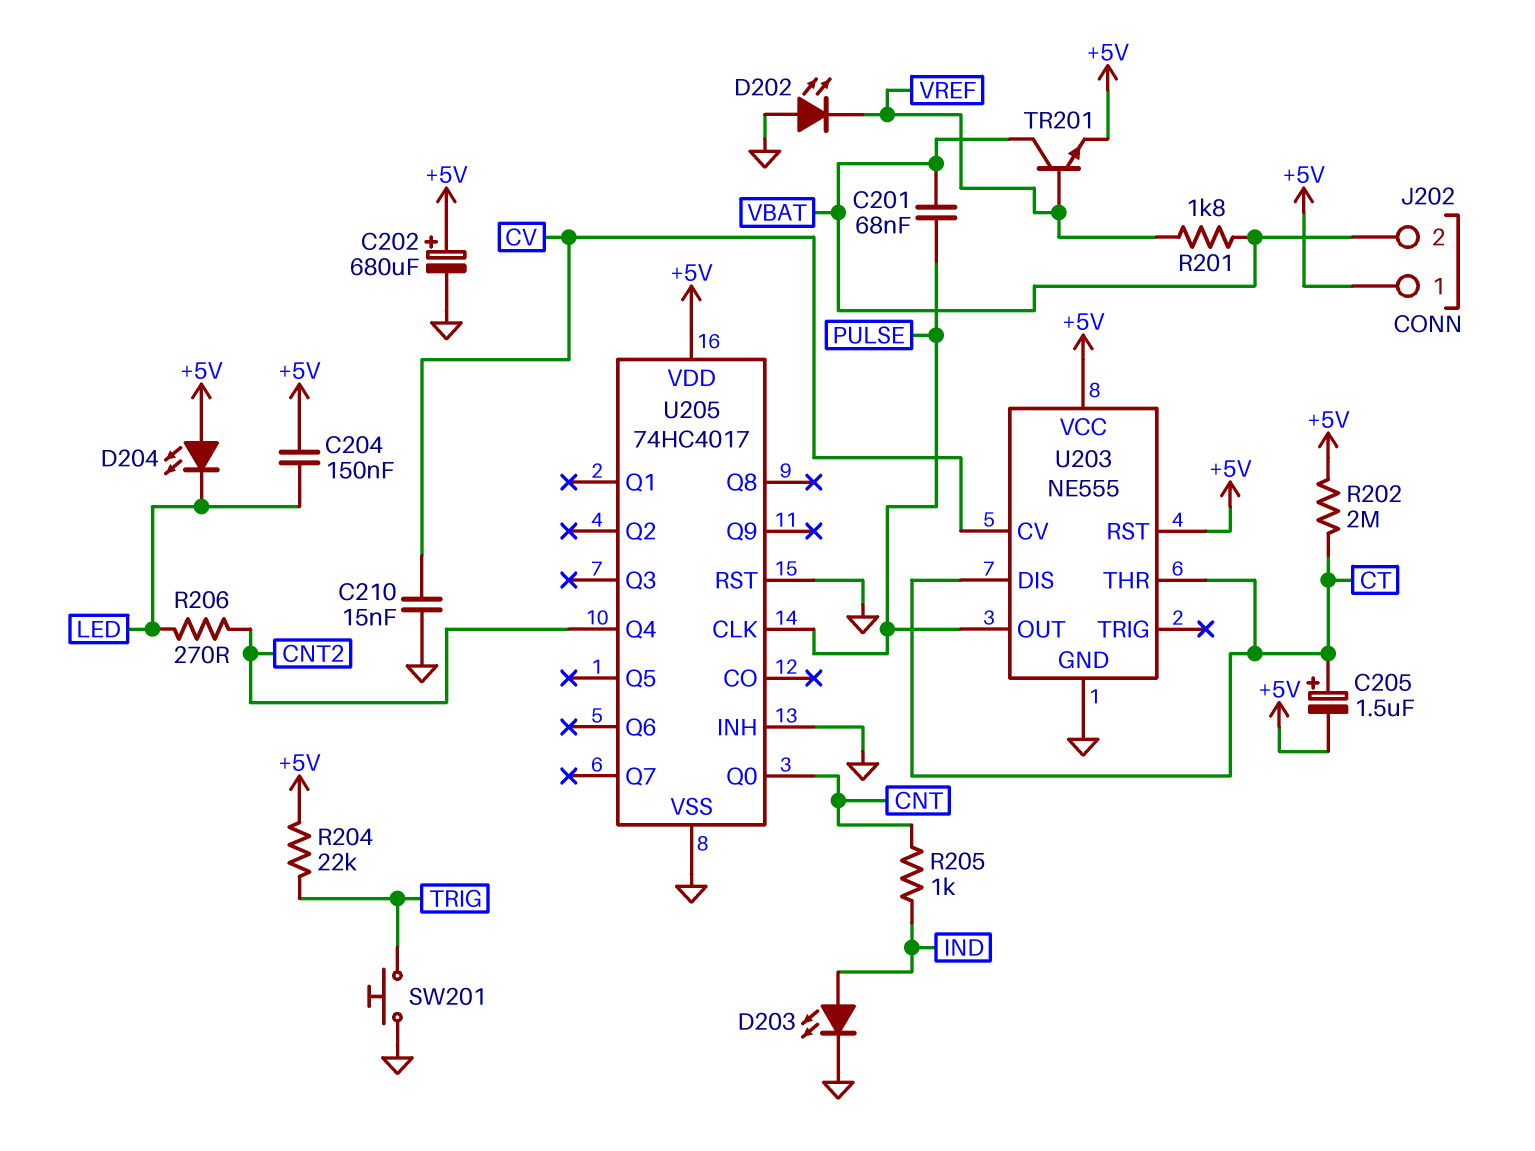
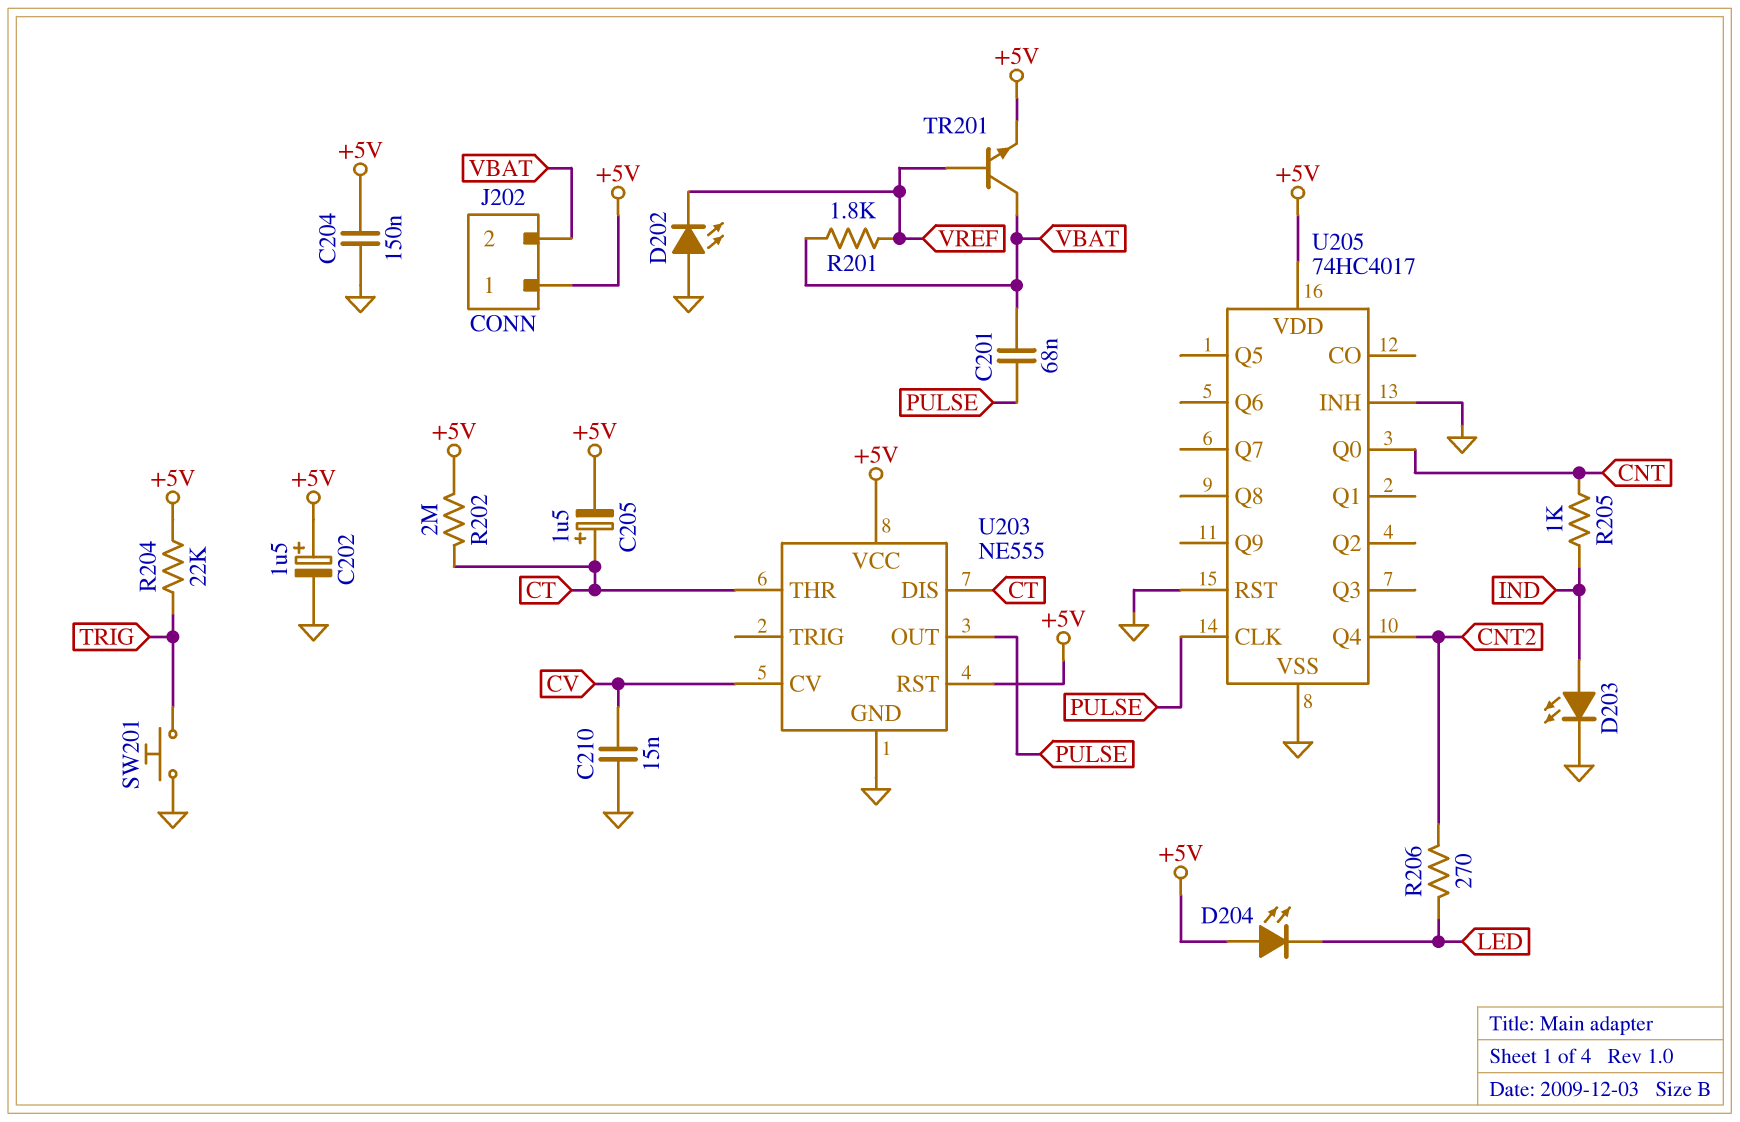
C202: 680uF (plus +5V, minus GND) -> 1.5uF (plus +5V, minus GND)
C204: 150nF (+5V, LED) -> 150nF (+5V, GND)

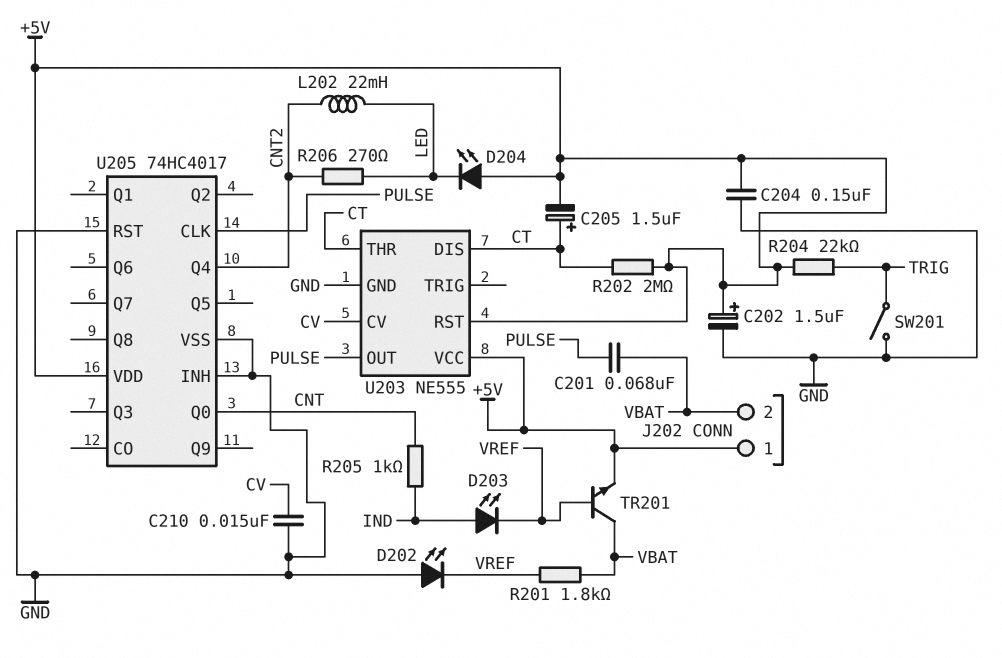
D203: LED (A IND, K GND) -> LED (A IND, K VREF)
L202: none -> 22mH (CNT2, LED)
SW201: button (GND, TRIG) -> switch (GND, TRIG)

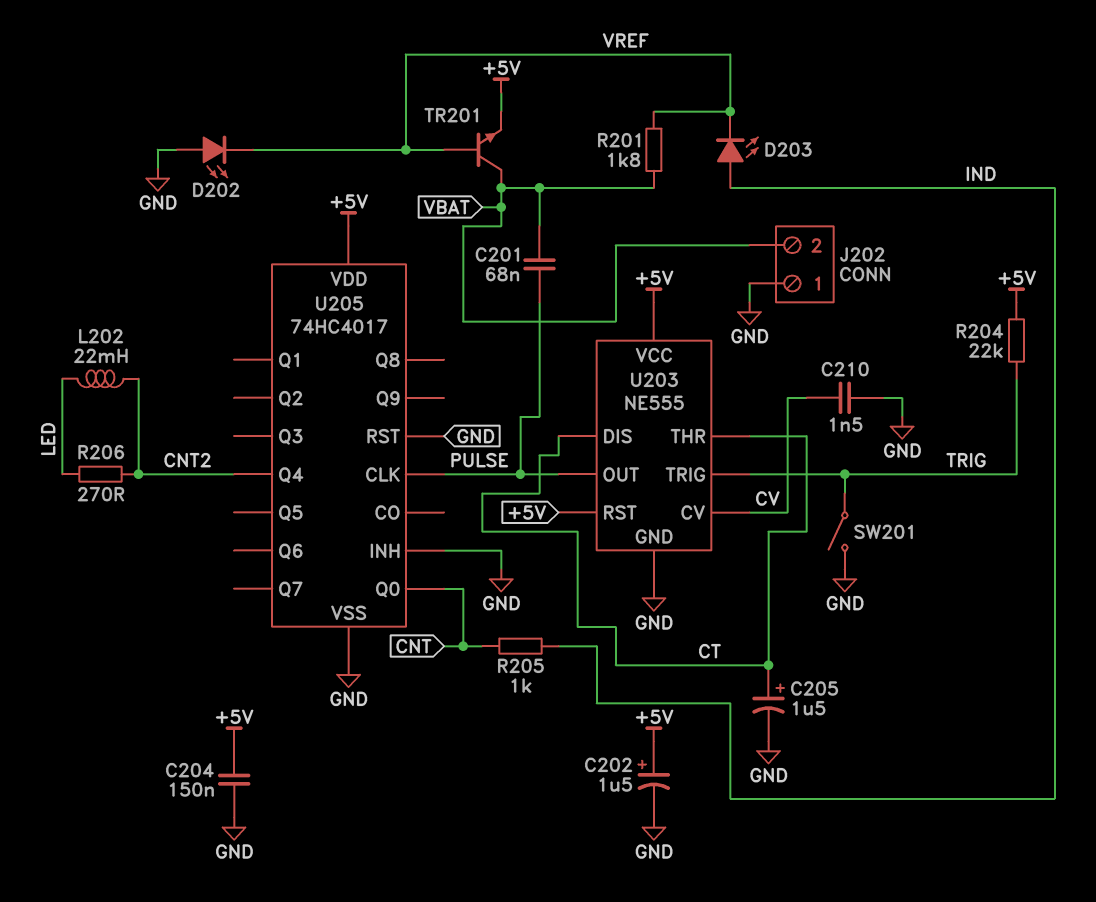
C205: 1.5uF (plus CT, minus +5V) -> 1.5uF (plus CT, minus GND)
C210: 15nF (CV, GND) -> 1.5nF (CV, GND)
D204: LED (A +5V, K LED) -> none
J202 pin 1: +5V -> GND
R202: 2M (+5V, CT) -> none
U203 pin TRIG: none -> TRIG

